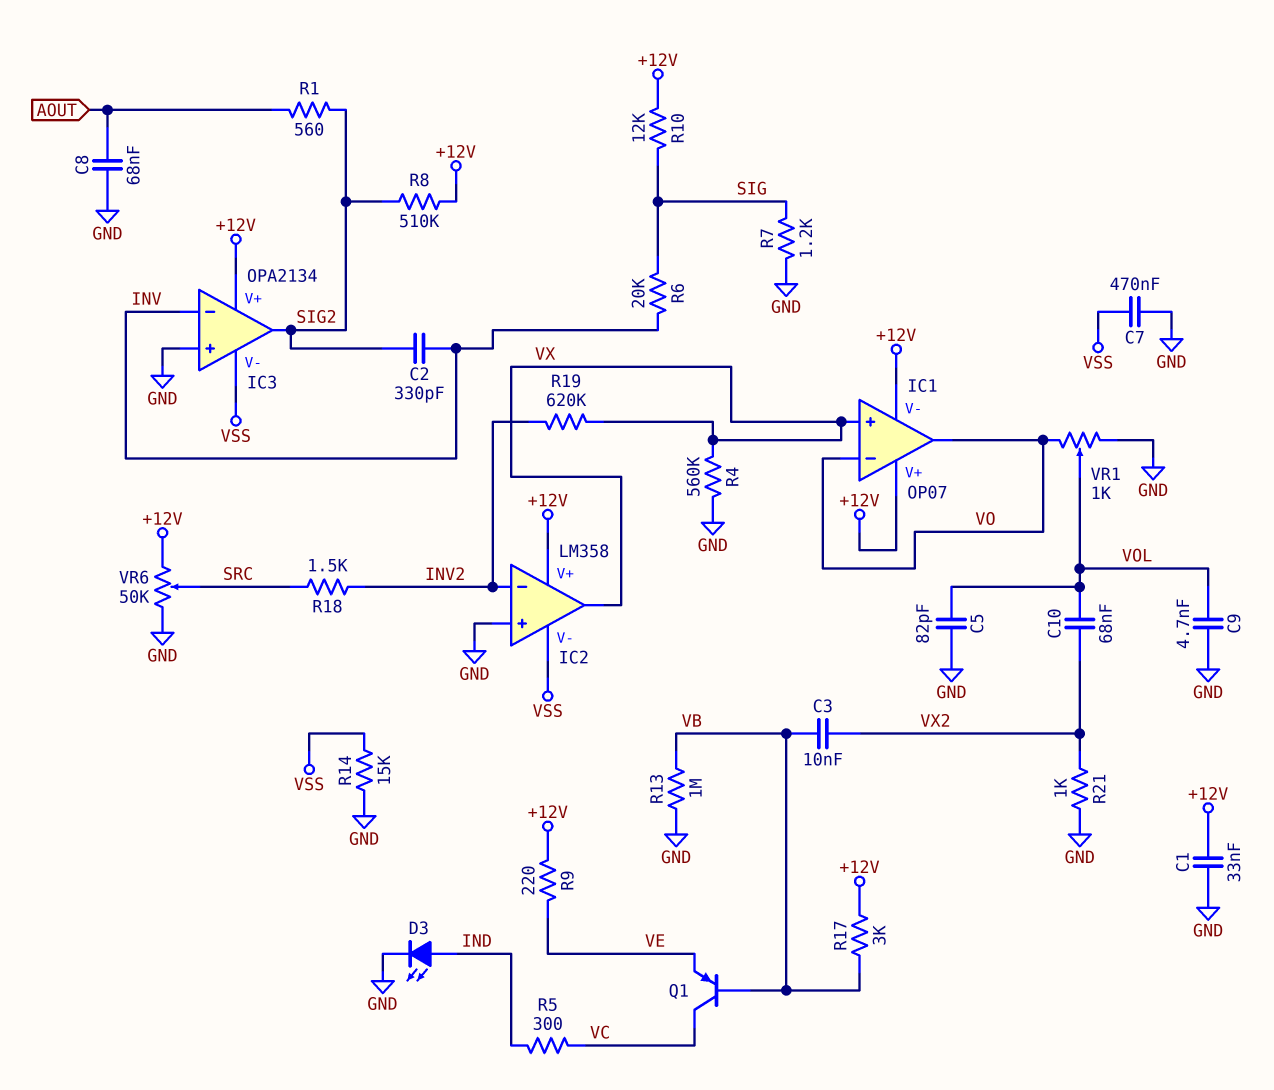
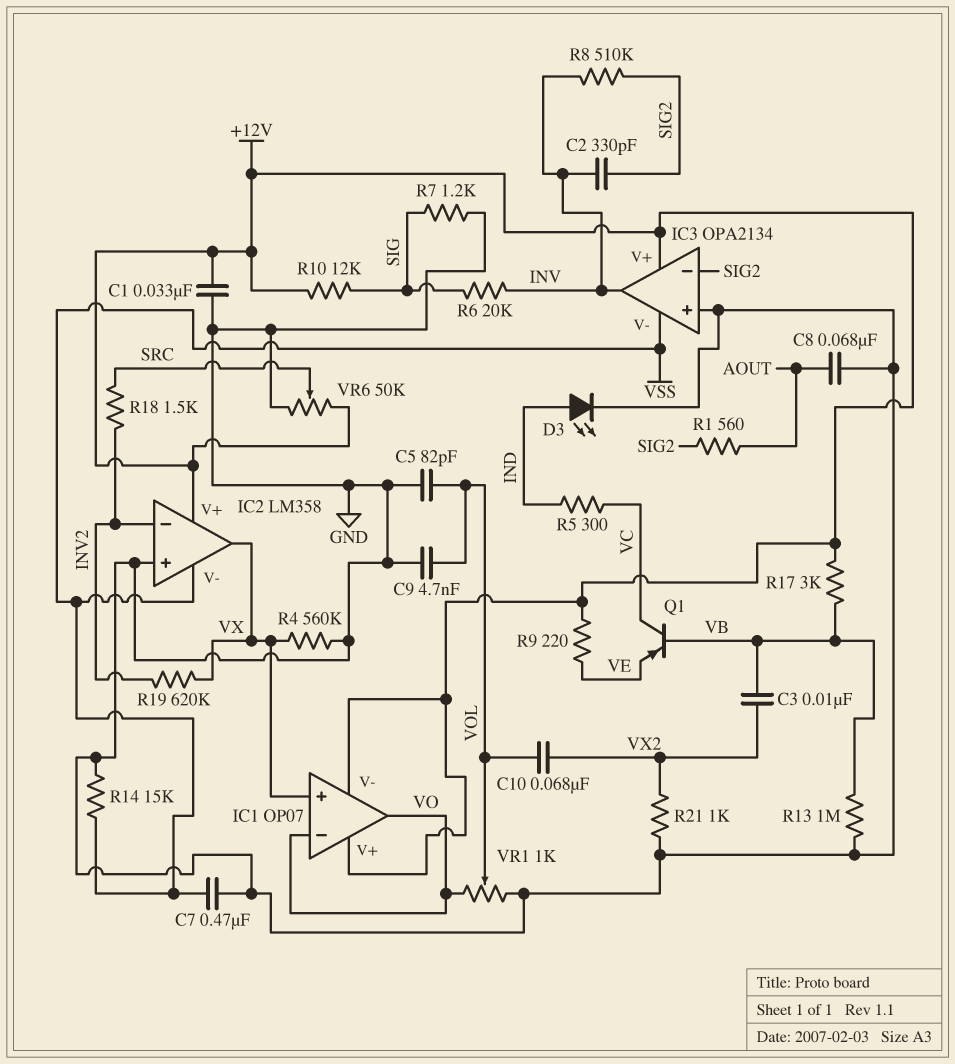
IC3 pin in-: INV -> SIG2
IC3 pin out: SIG2 -> INV
R8: 510k (+12V, SIG2) -> 510k (INV, SIG2)

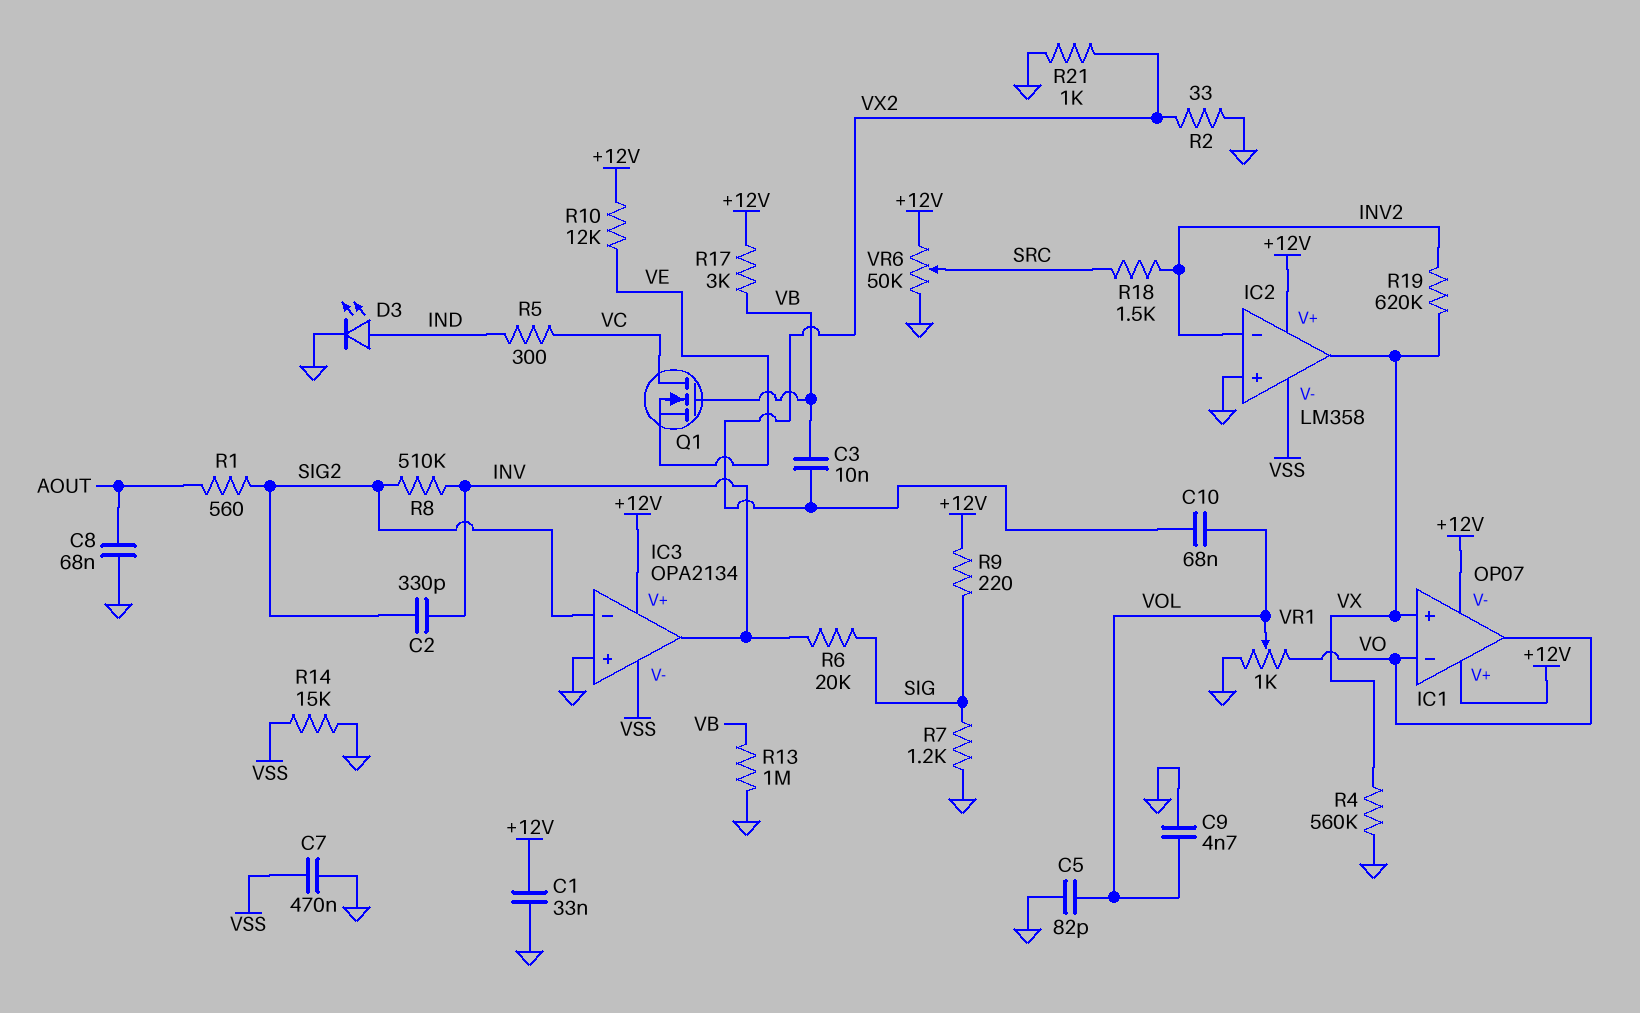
Q1: PNP (B VB, C VC, E VE) -> NMOS (G VB, D VC, S VE)
R2: none -> 33 (GND, VX2)
R9: 220 (+12V, VE) -> 220 (+12V, SIG)
R10: 12k (+12V, SIG) -> 12k (+12V, VE)

